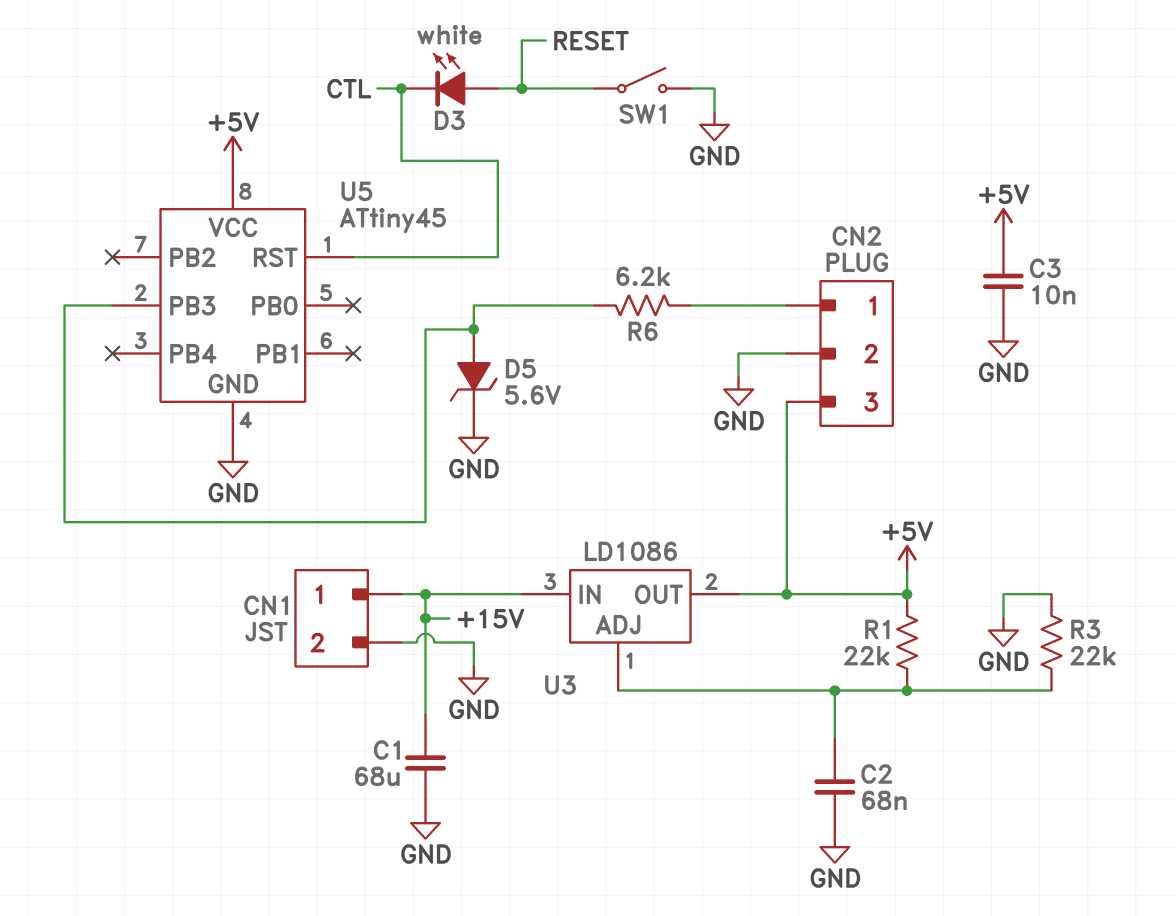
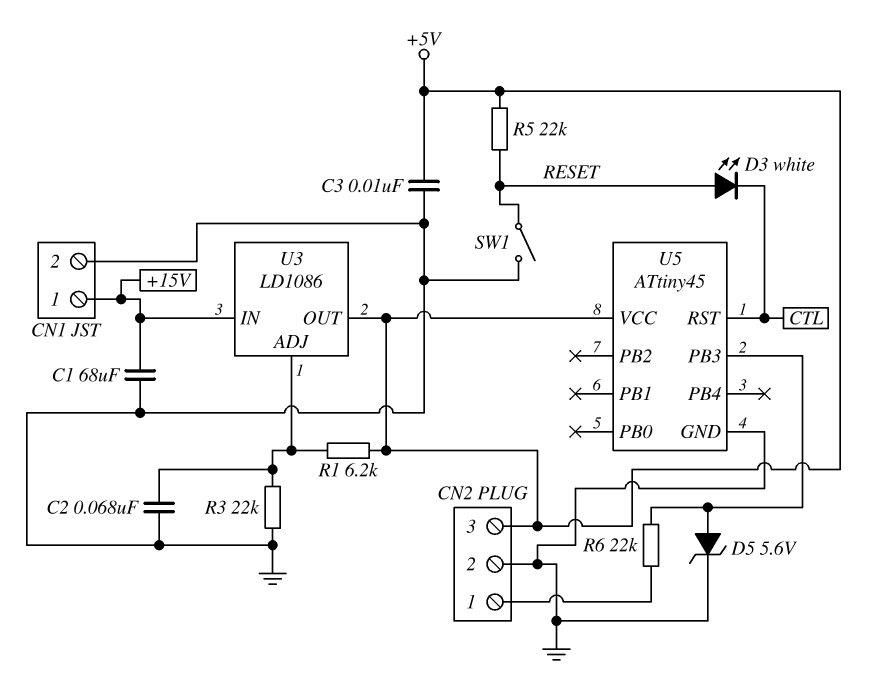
R1: 22k (+5V, U3/ADJ) -> 6.2k (+5V, U3/ADJ)
R5: none -> 22k (+5V, RESET)
R6: 6.2k (CN2/1, U5/PB3) -> 22k (CN2/1, U5/PB3)

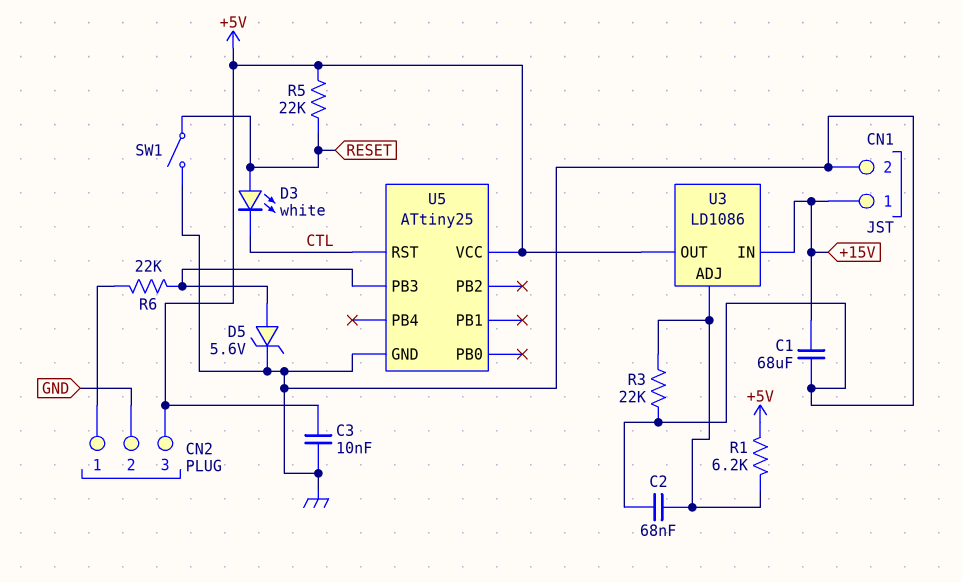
U5: ATtiny45 -> ATtiny25

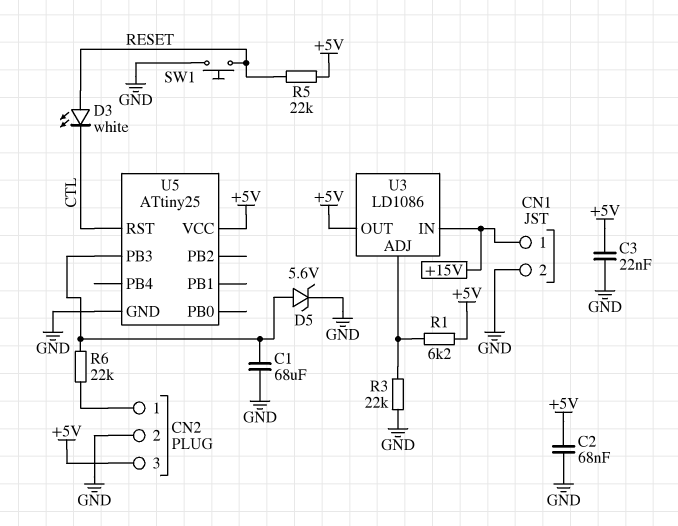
C1: 68uF (+15V, GND) -> 68uF (GND, U5/PB3)
C2: 68nF (GND, U3/ADJ) -> 68nF (+5V, GND)
C3: 10nF (+5V, GND) -> 22nF (+5V, GND)
SW1: switch (GND, RESET) -> button (GND, RESET)

